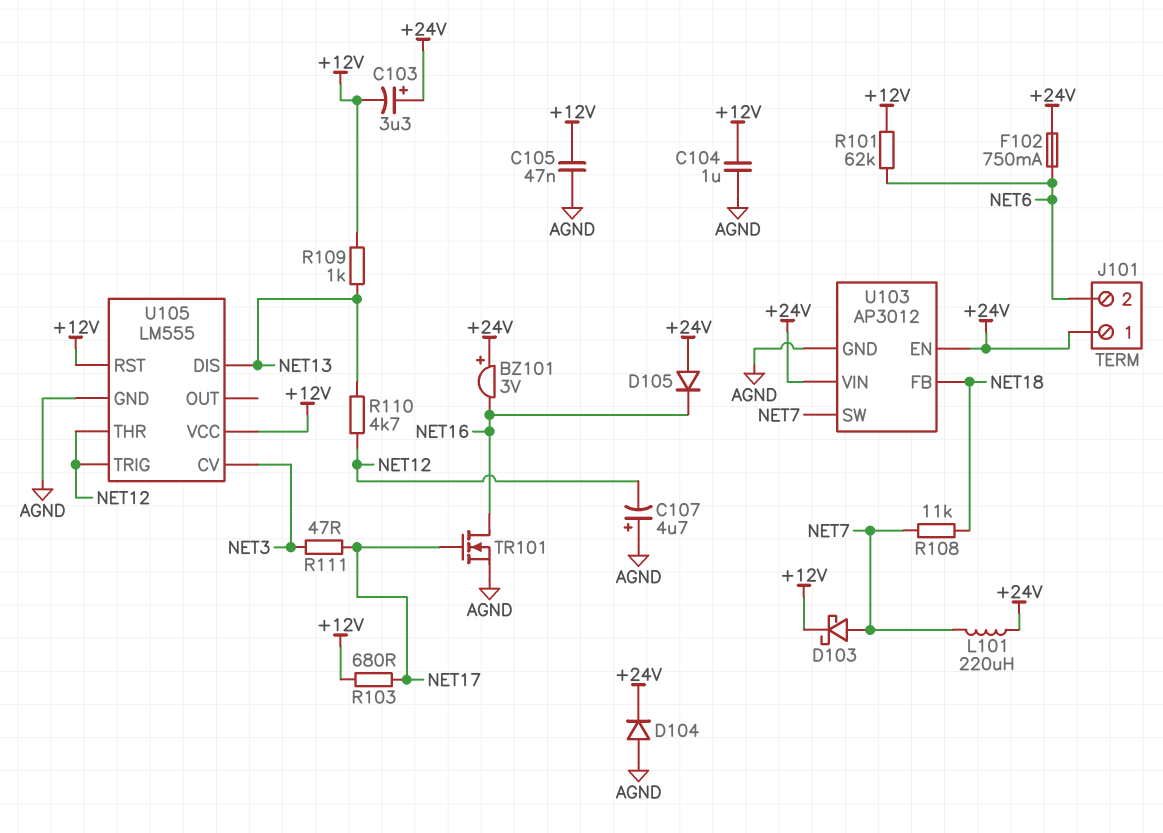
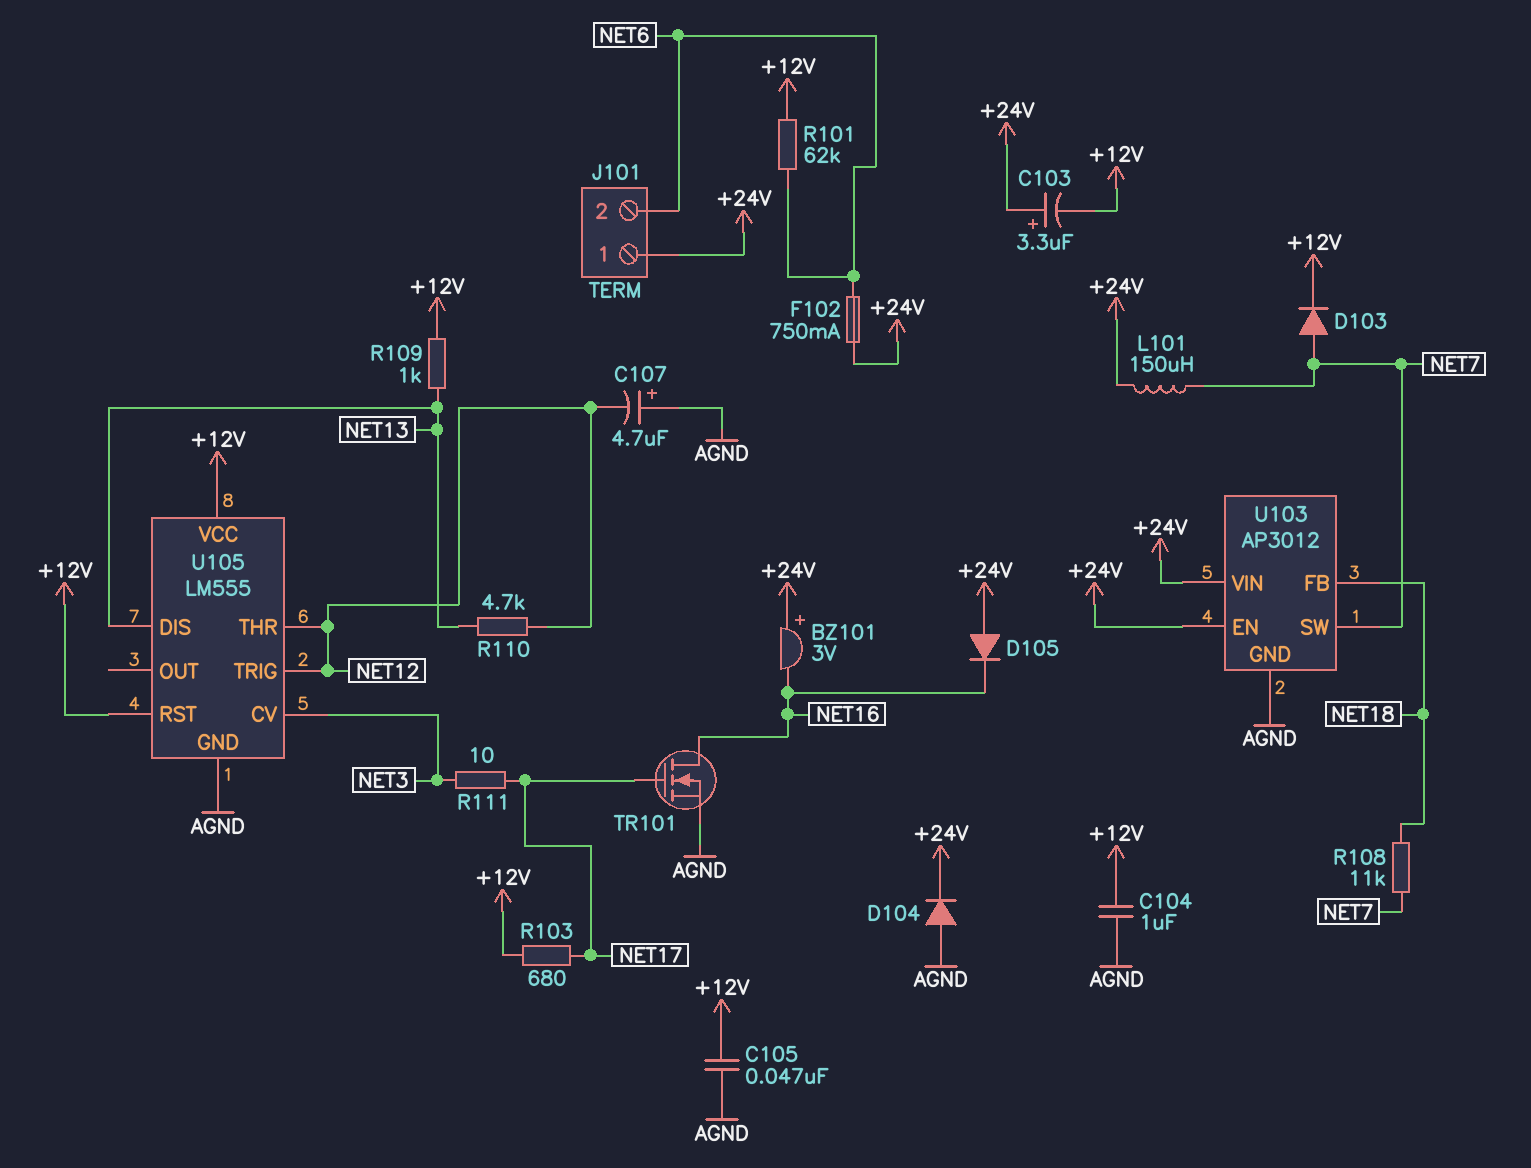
D103: schottky (A NET7, K +12V) -> diode (A NET7, K +12V)
L101: 220uH (+24V, NET7) -> 150uH (+24V, NET7)
R111: 47 (NET3, NET17) -> 10 (NET3, NET17)

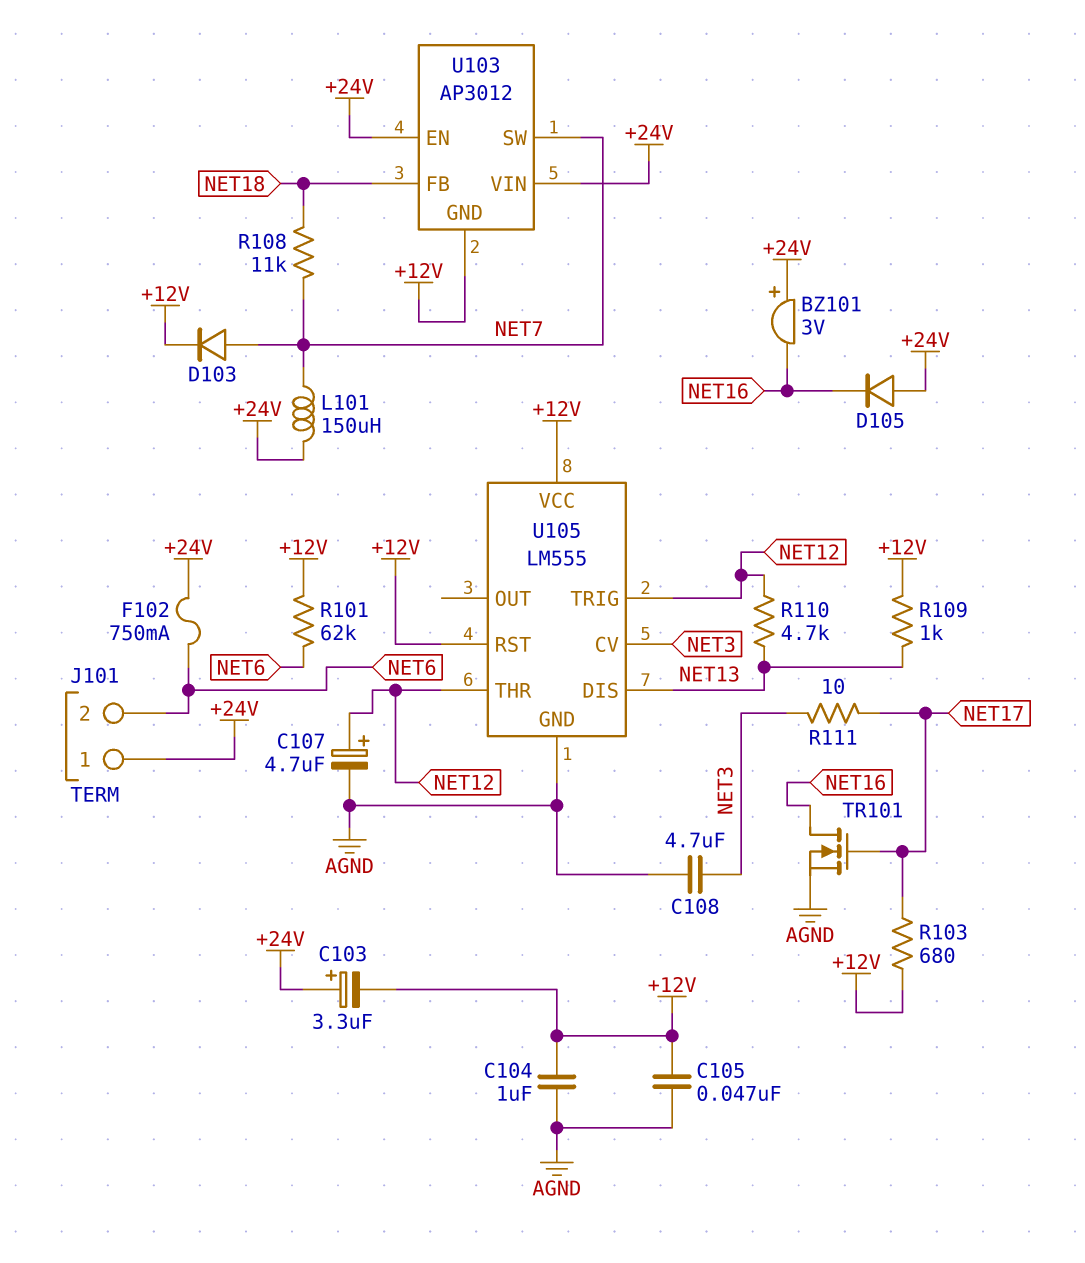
C107: 4.7uF (plus AGND, minus NET12) -> 4.7uF (plus NET12, minus AGND)
C108: none -> 4.7uF (AGND, NET3)
D104: diode (A AGND, K +24V) -> none
U103 pin GND: AGND -> +12V

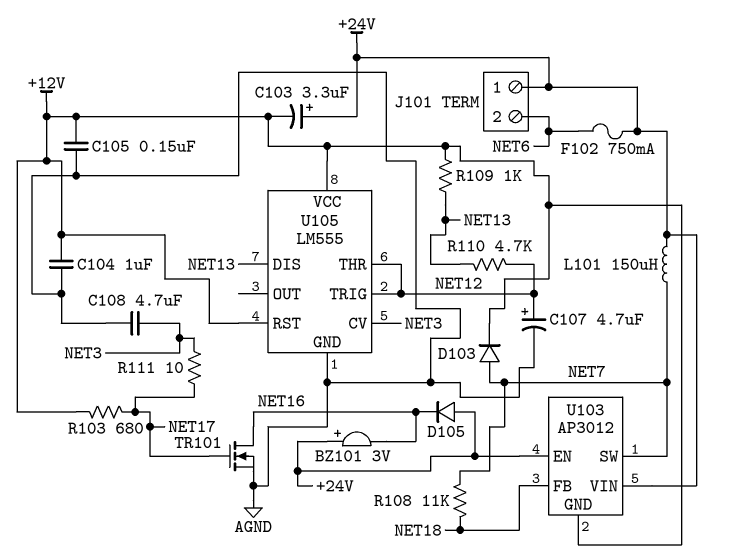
C105: 47nF (+12V, AGND) -> 150nF (+12V, AGND)
R101: 62k (+12V, NET6) -> none

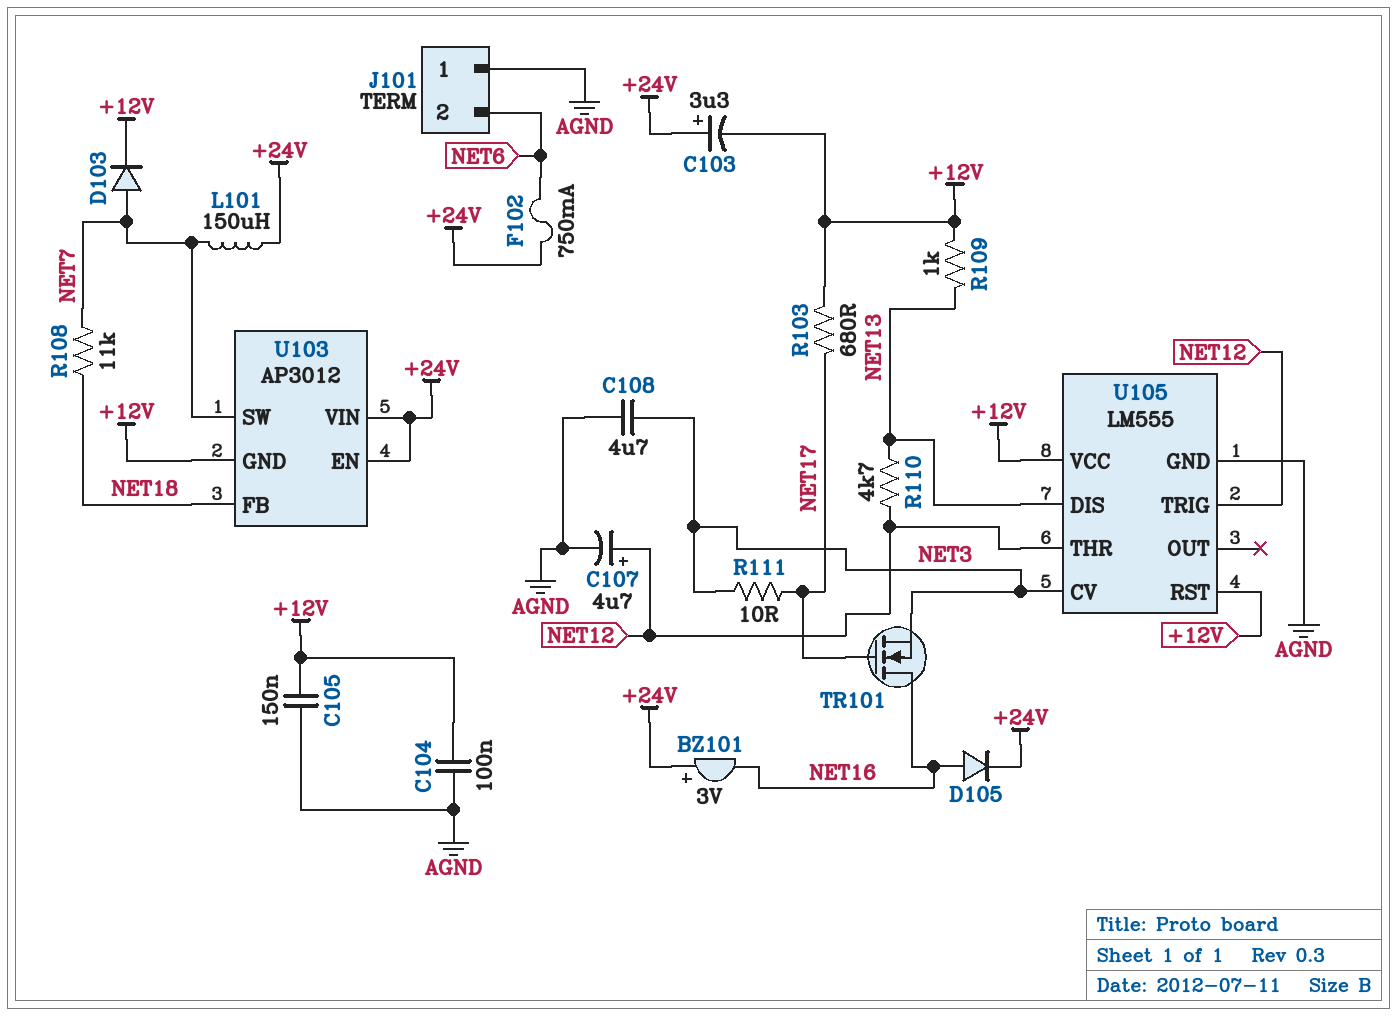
C104: 1uF (+12V, AGND) -> 100nF (+12V, AGND)
D105: diode (A +24V, K NET16) -> diode (A NET16, K +24V)
J101 pin 1: +24V -> AGND
TR101: NMOS (G NET17, D NET16, S AGND) -> NMOS (G NET17, D NET16, S NET3)

